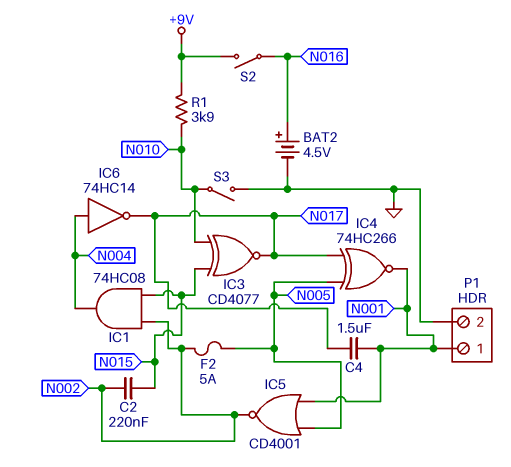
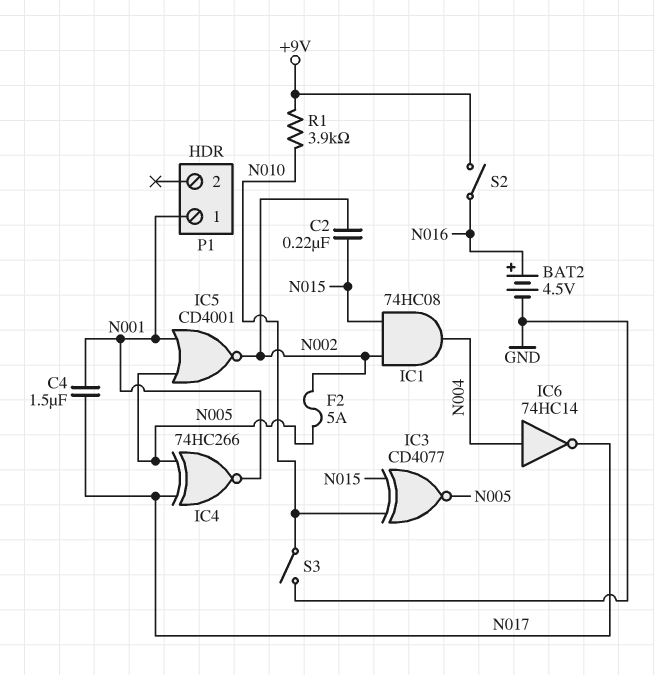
IC3: XNOR CD4077 (in N010, in N015, out N017) -> XNOR CD4077 (in N010, in N015, out N005)
P1 pin 2: GND -> none

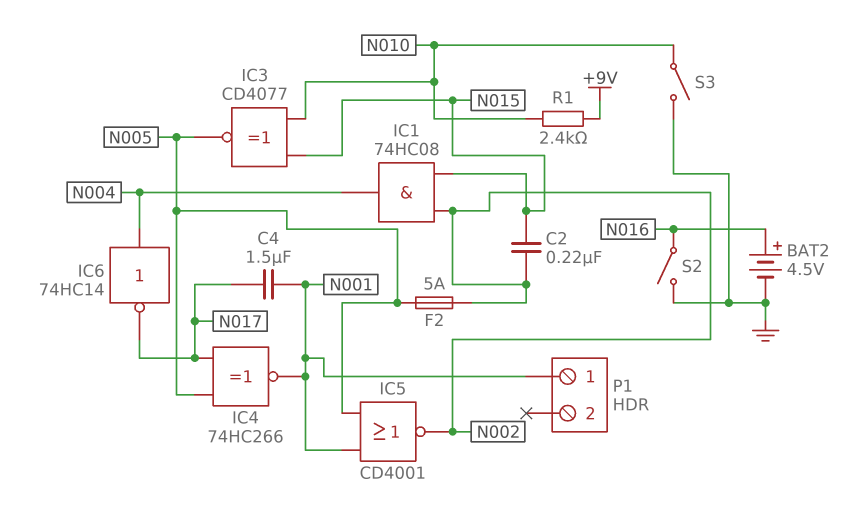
R1: 3.9k (+9V, N010) -> 2.4k (+9V, N010)
S2: switch (+9V, N016) -> switch (GND, N016)

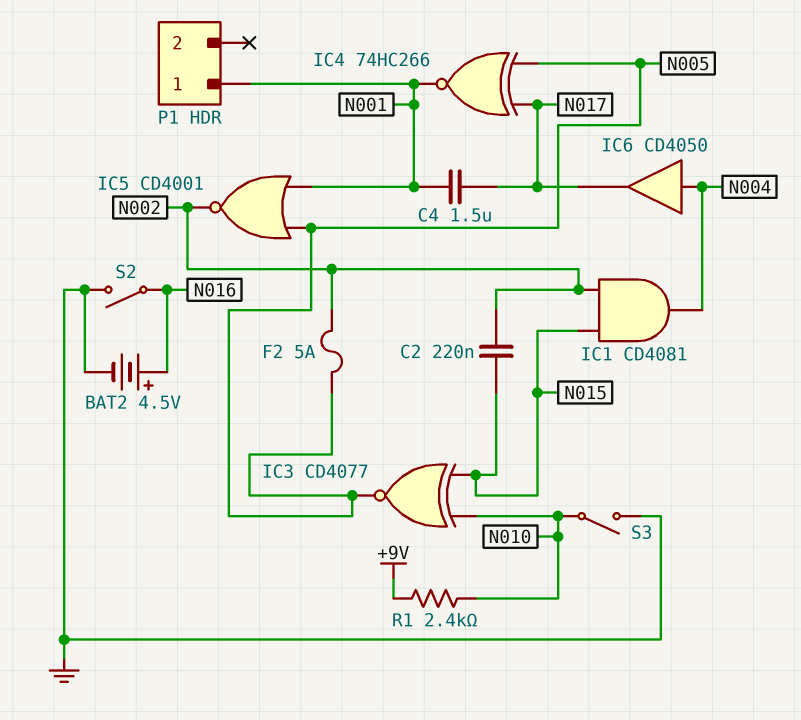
IC1: AND 74HC08 (in N002, in N015, out N004) -> AND CD4081 (in N002, in N015, out N004)
IC6: NOT 74HC14 (in N004, out N017) -> buffer CD4050 (in N004, out N017)

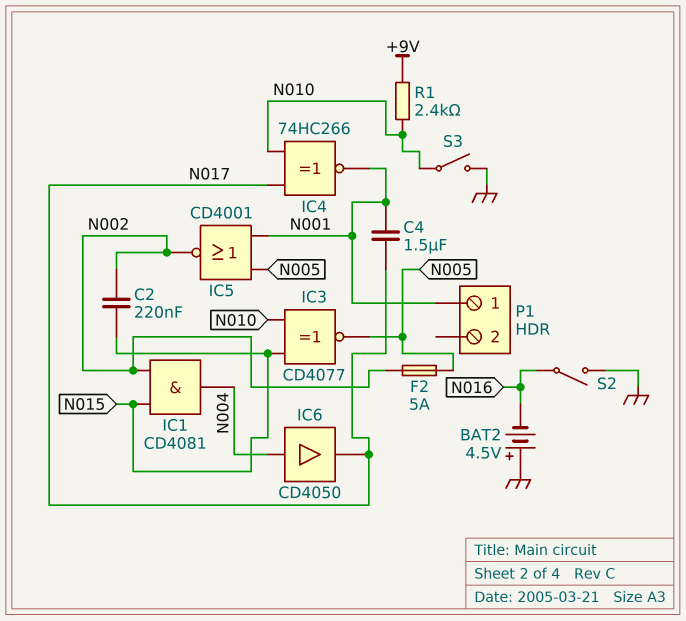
BAT2: 4.5V (plus N016, minus GND) -> 4.5V (plus GND, minus N016)
IC4: XNOR 74HC266 (in N005, in N017, out N001) -> XNOR 74HC266 (in N010, in N017, out N001)

